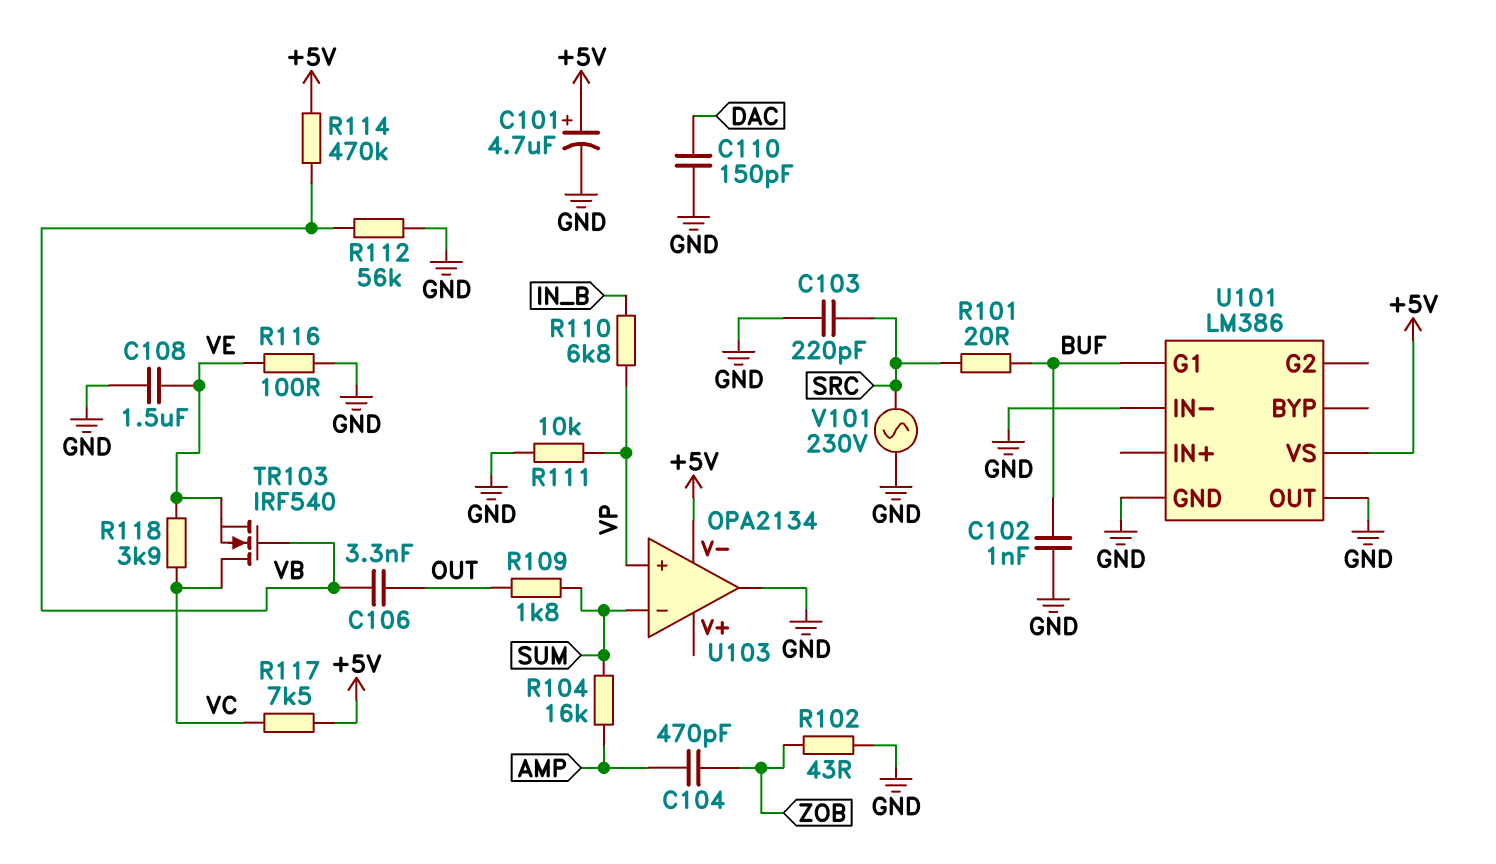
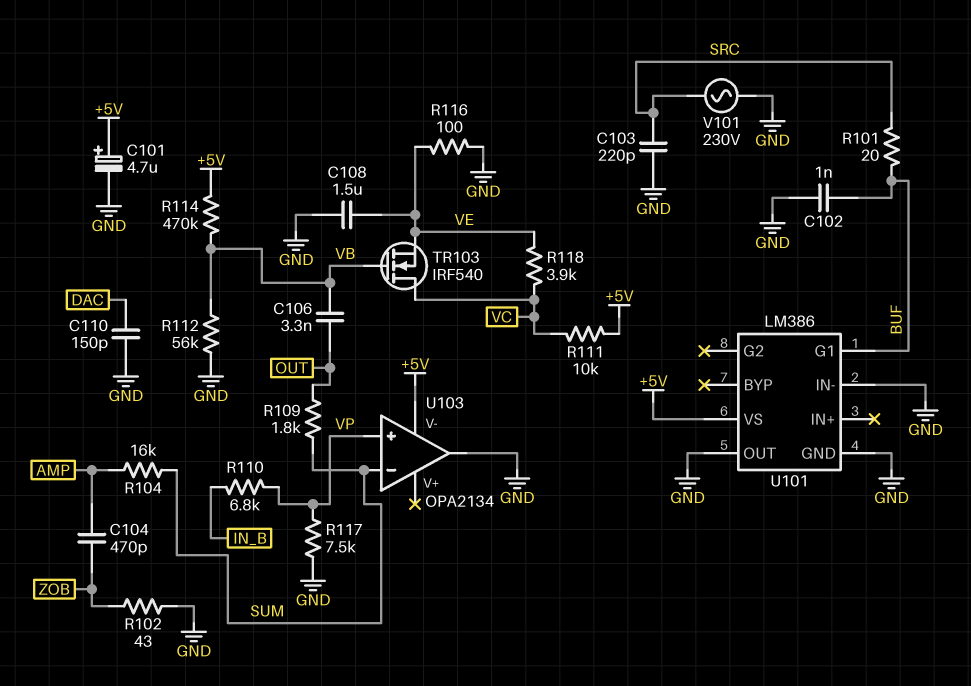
R111: 10k (GND, VP) -> 10k (+5V, VC)
R117: 7.5k (+5V, VC) -> 7.5k (GND, VP)

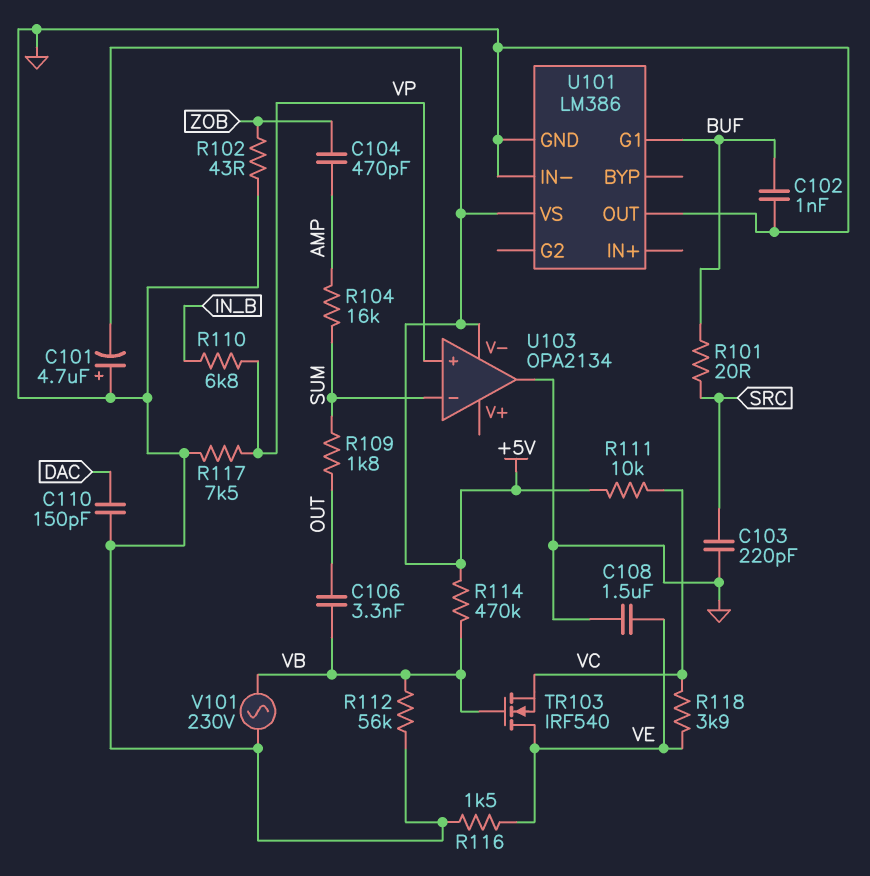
C101: 4.7uF (plus +5V, minus GND) -> 4.7uF (plus GND, minus +5V)
R116: 100 (GND, VE) -> 1.5k (GND, VE)
TR103: NMOS IRF540 (G VB, D VC, S VE) -> NMOS IRF540 (G VB, D VE, S VC)
V101: AC 230V (GND, SRC) -> AC 230V (GND, VB)

